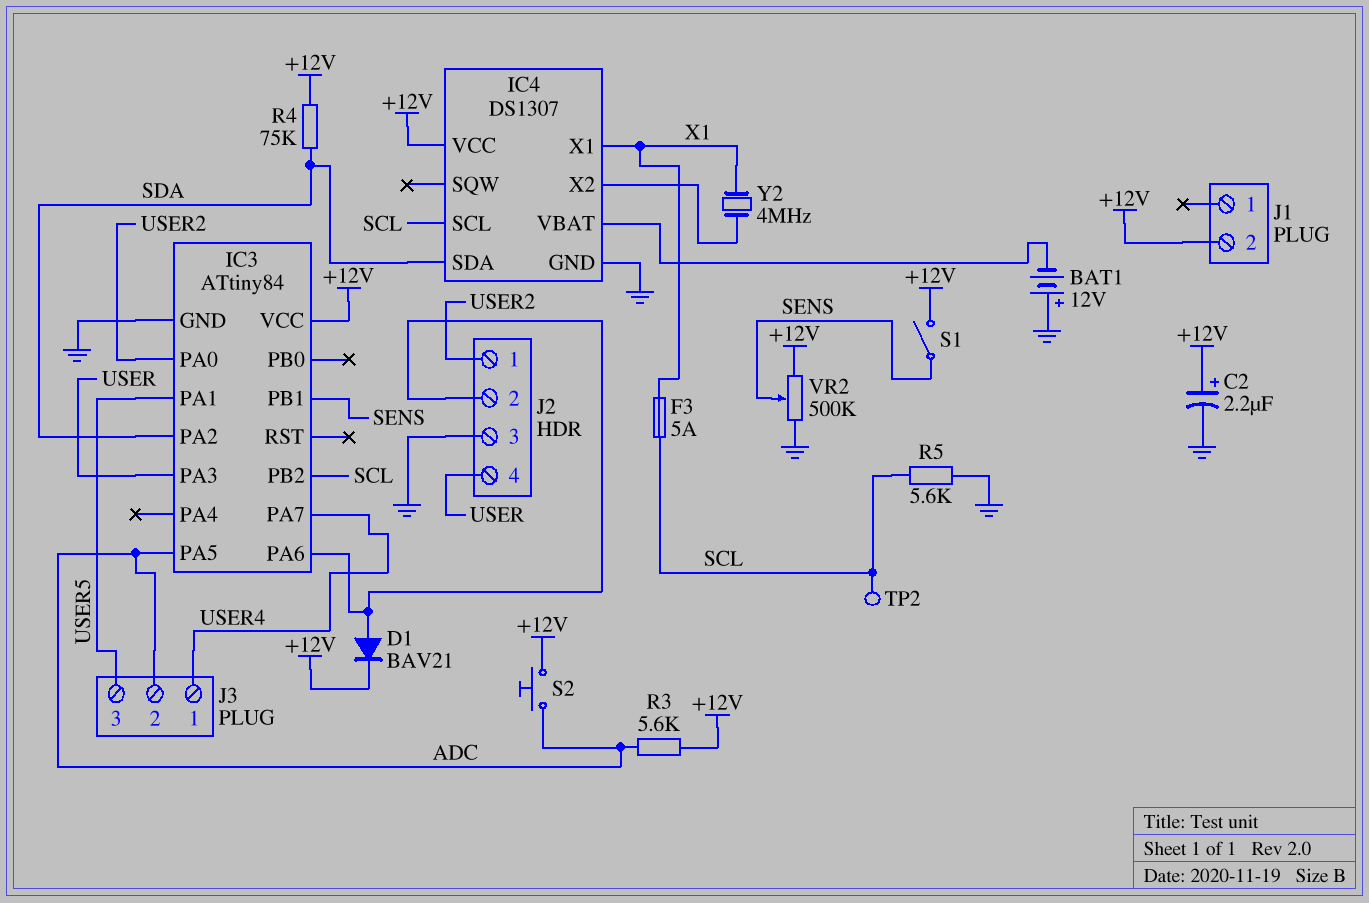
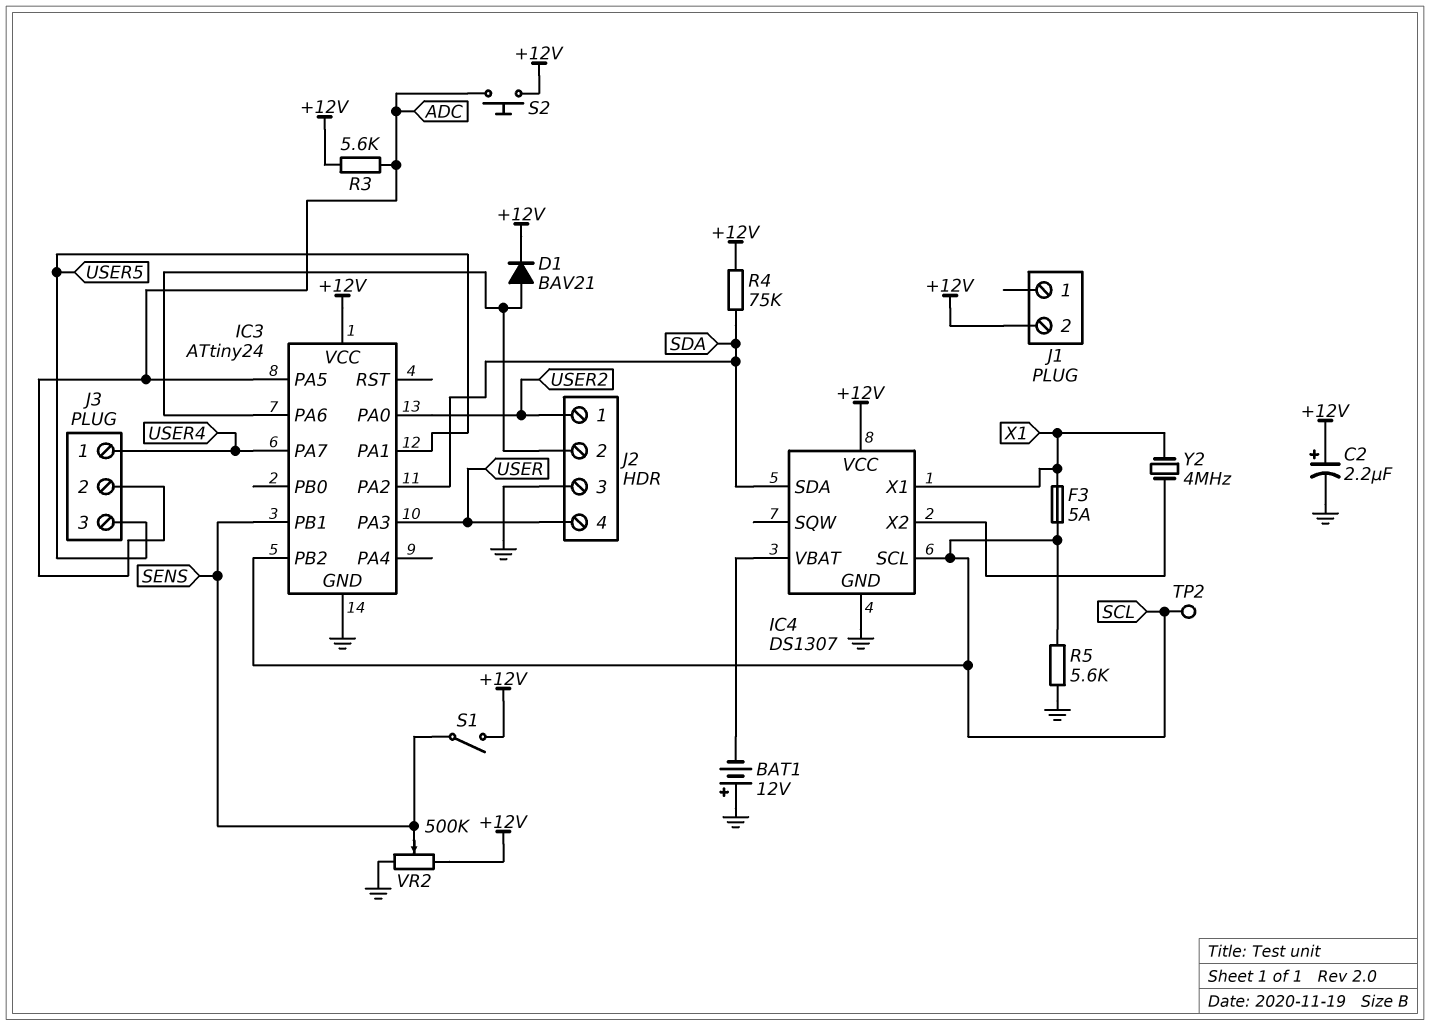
IC3: ATtiny84 -> ATtiny24

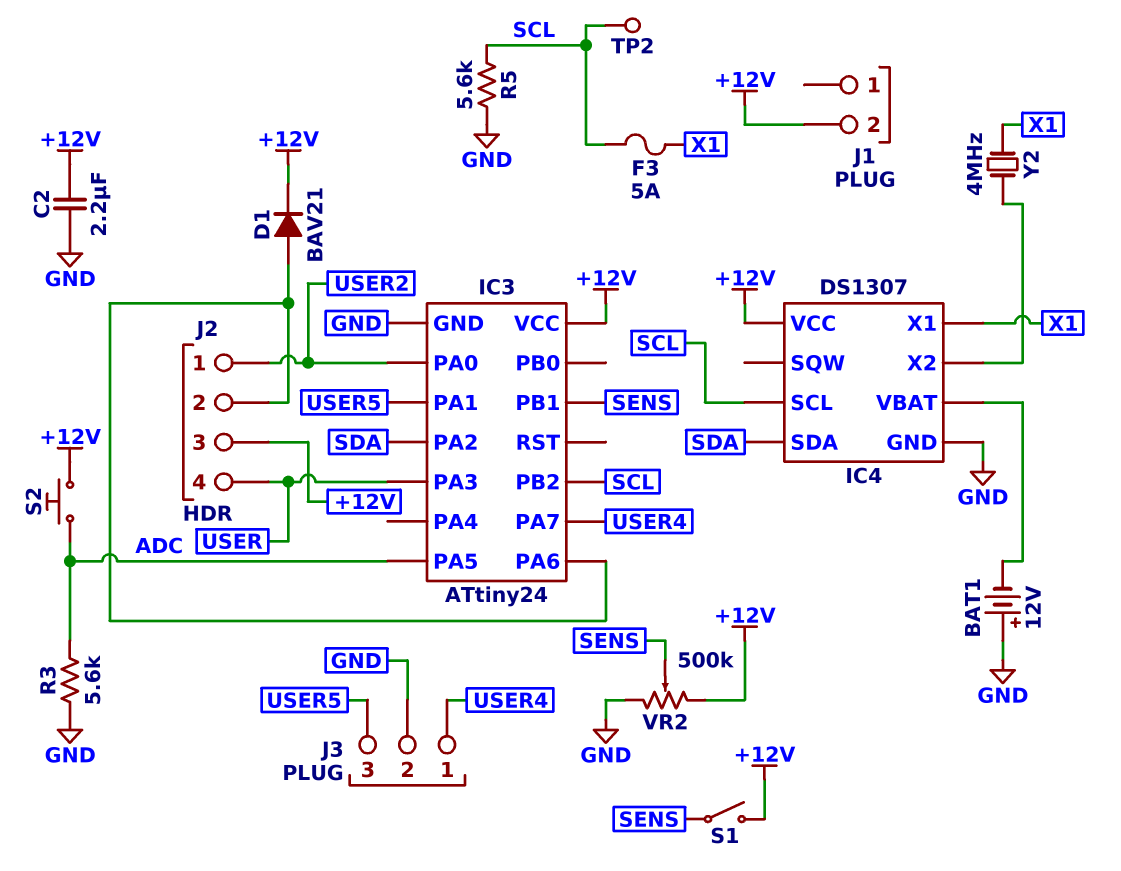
C2: 2.2uF (plus +12V, minus GND) -> 2.2uF (+12V, GND)
J2 pin 3: GND -> +12V
J3 pin 2: ADC -> GND
R3: 5.6k (+12V, ADC) -> 5.6k (ADC, GND)
R4: 75k (+12V, SDA) -> none

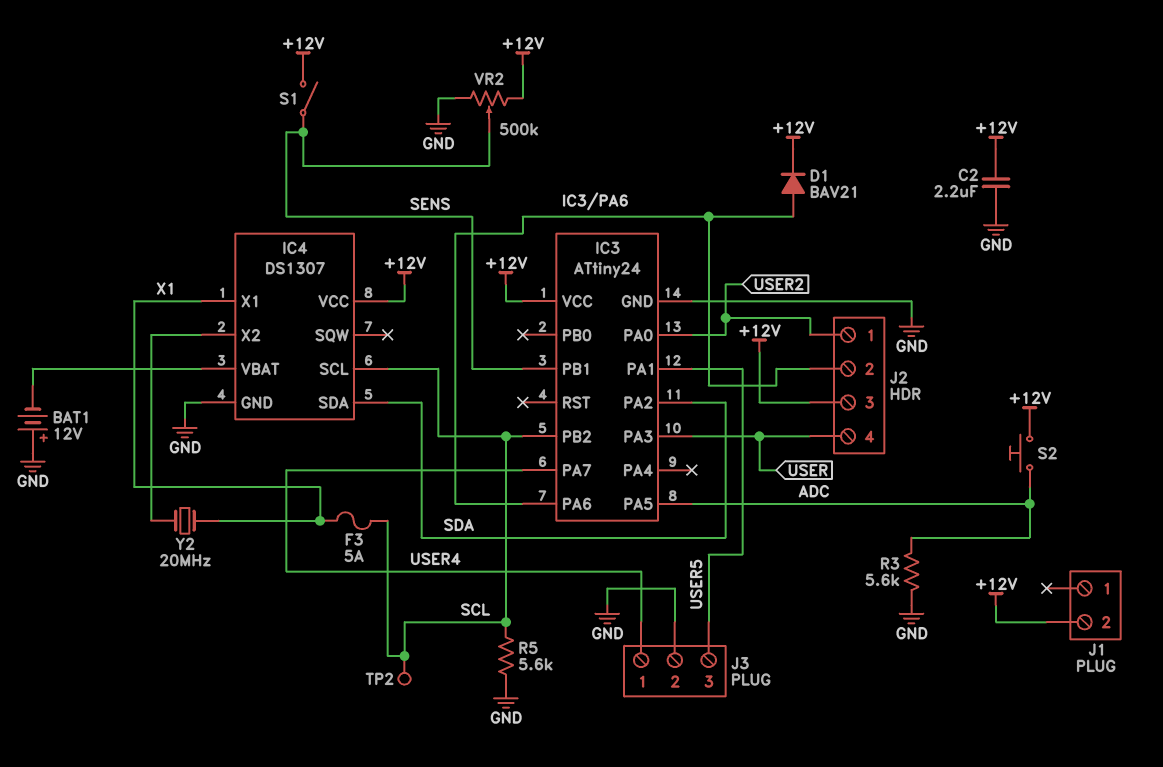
Y2: 4MHz (IC4/X2, X1) -> 20MHz (IC4/X2, X1)

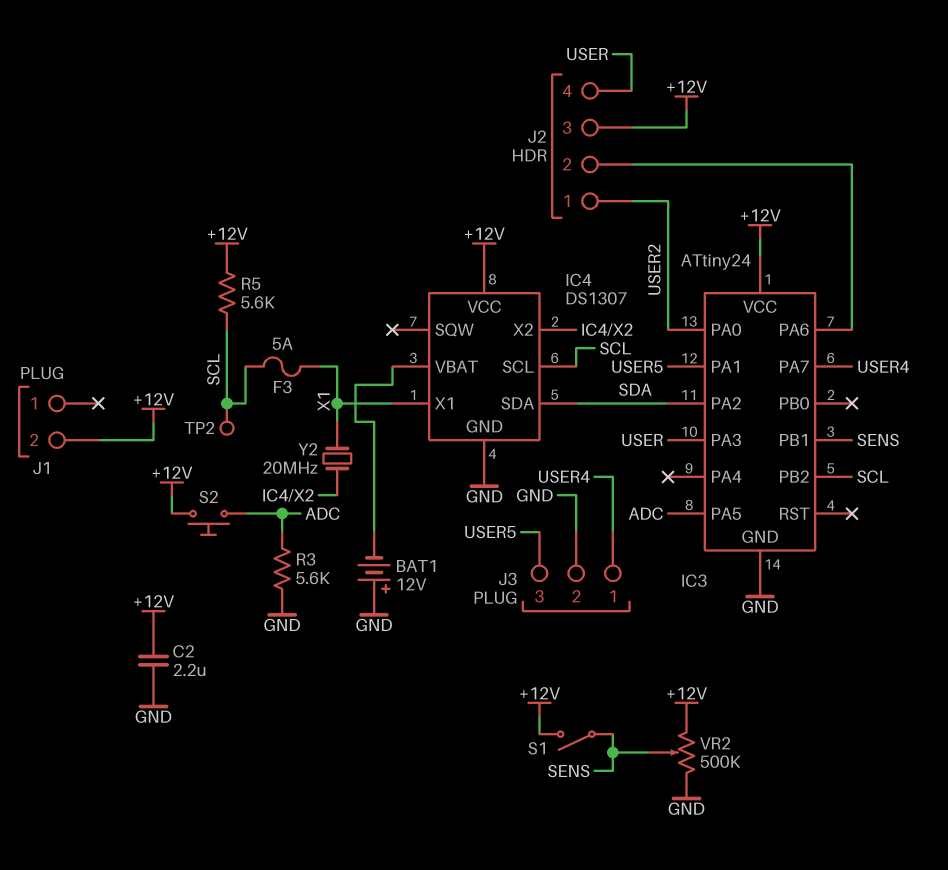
D1: diode BAV21 (A IC3/PA6, K +12V) -> none
R5: 5.6k (GND, SCL) -> 5.6k (+12V, SCL)

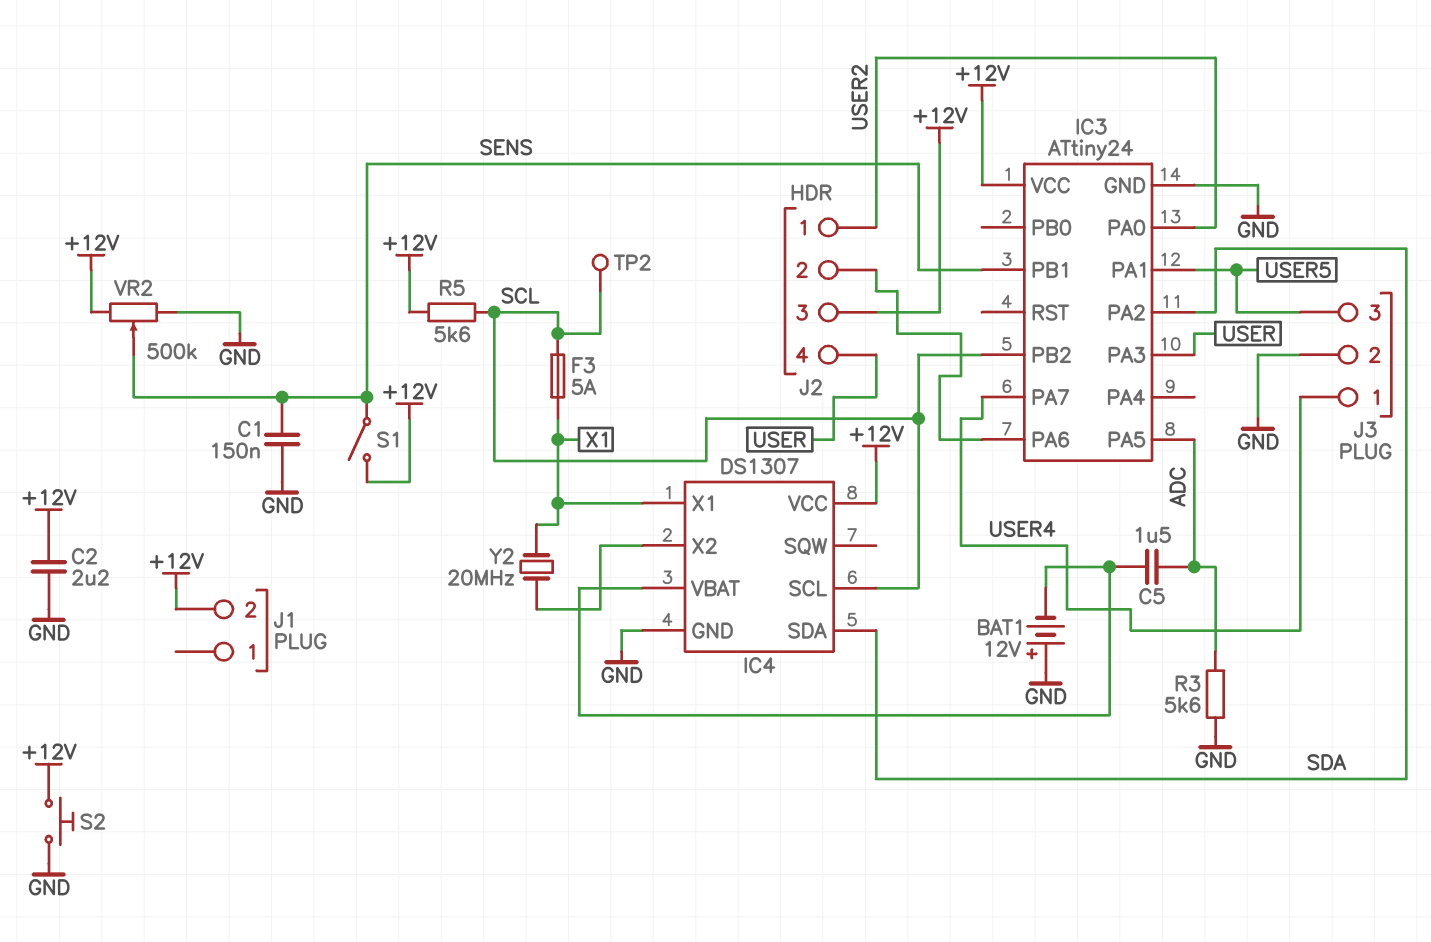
C1: none -> 150nF (GND, SENS)
C5: none -> 1.5uF (ADC, IC4/VBAT)
S2: button (+12V, ADC) -> button (+12V, GND)

